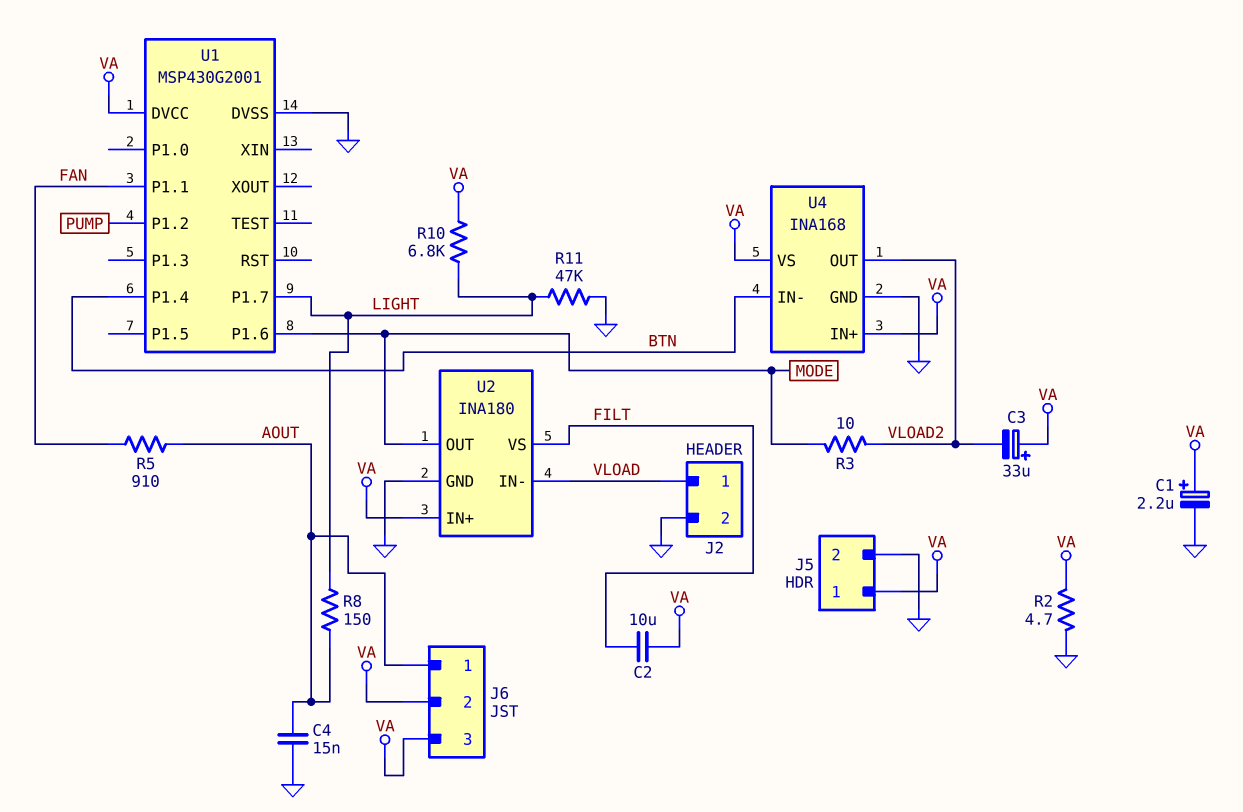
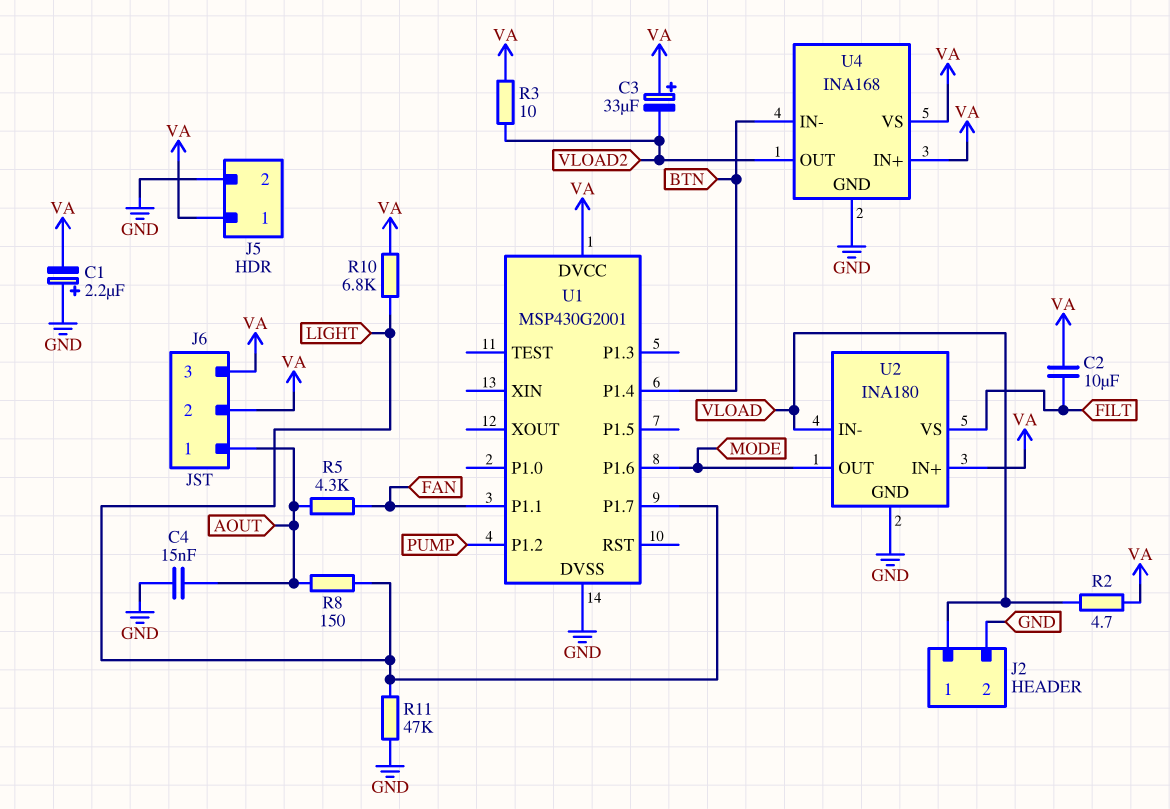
C1: 2.2uF (plus VA, minus GND) -> 2.2uF (plus GND, minus VA)
R2: 4.7 (GND, VA) -> 4.7 (VA, VLOAD)
R3: 10 (MODE, VLOAD2) -> 10 (VA, VLOAD2)
R5: 910 (AOUT, FAN) -> 4.3k (AOUT, FAN)

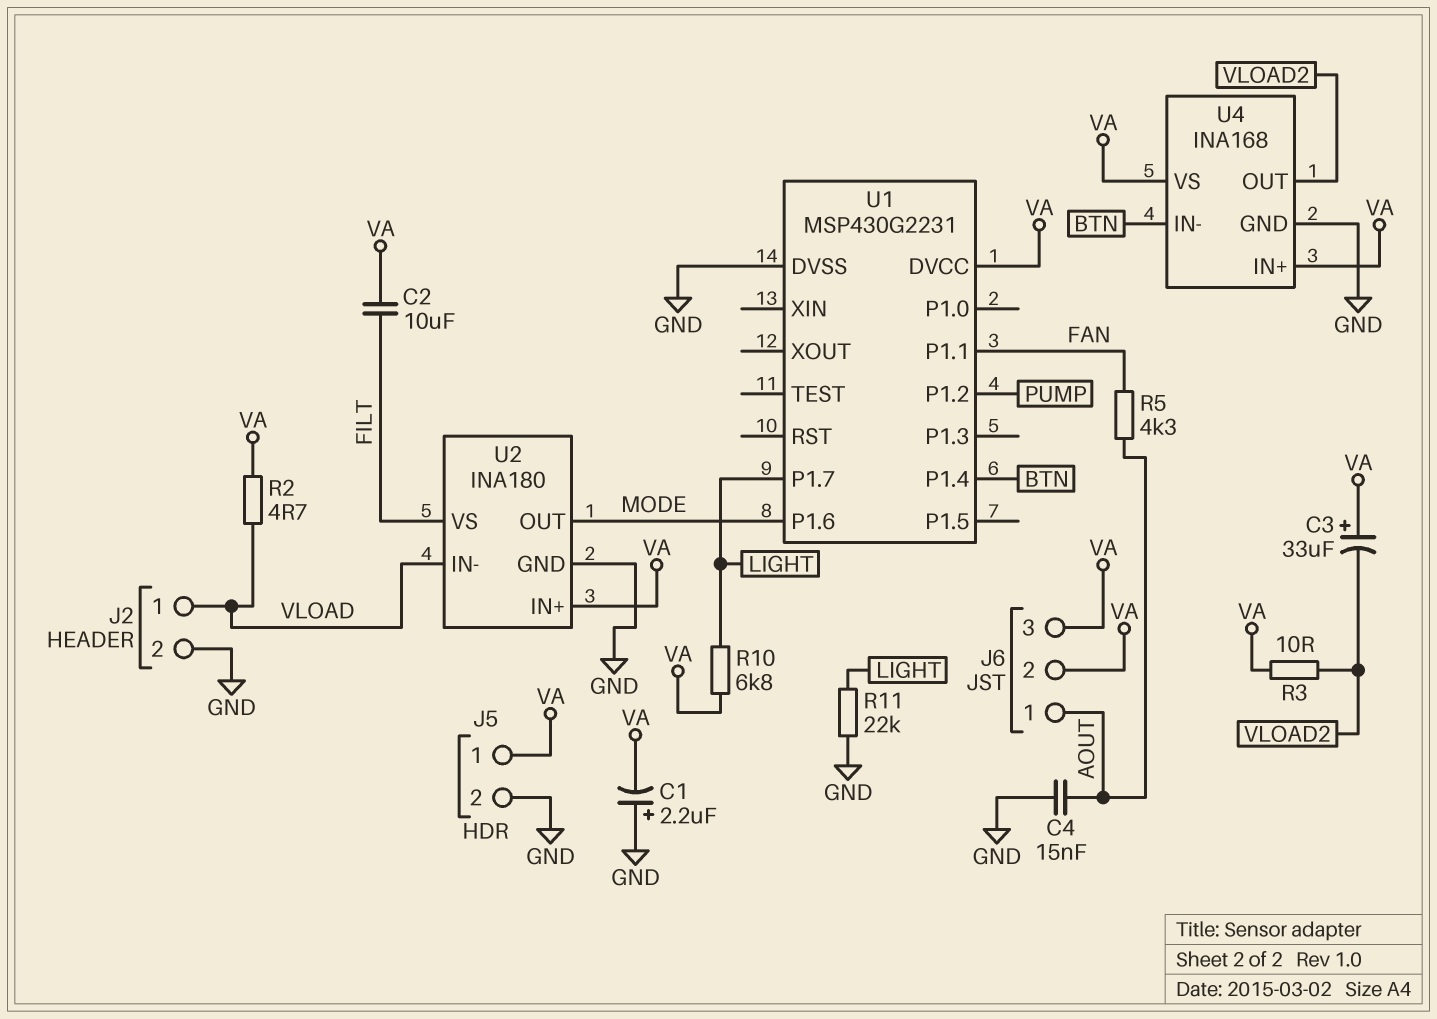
R8: 150 (AOUT, LIGHT) -> none
R11: 47k (GND, LIGHT) -> 22k (GND, LIGHT)
U1: MSP430G2001 -> MSP430G2231

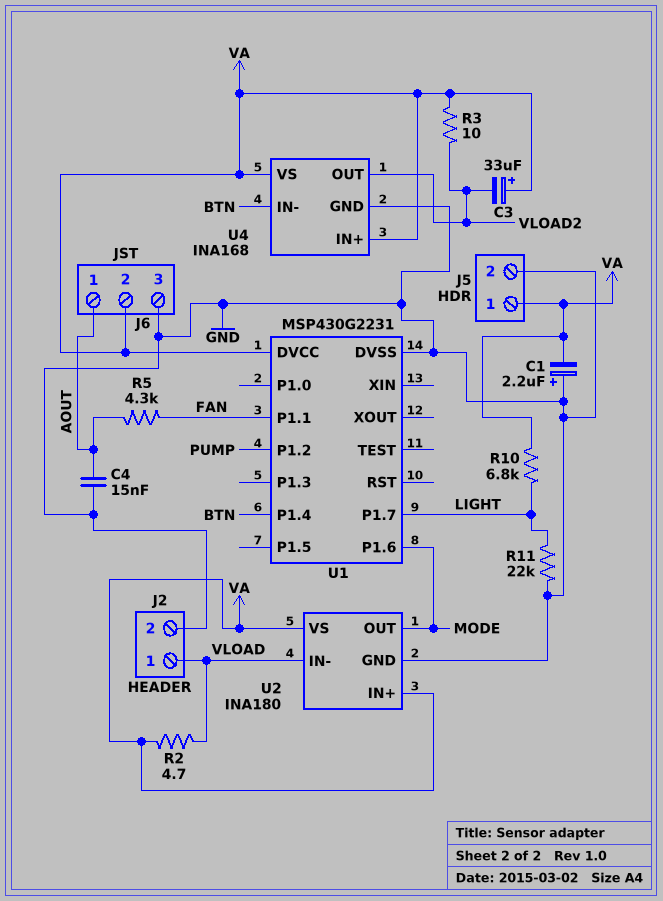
C2: 10uF (FILT, VA) -> none
J6 pin 3: VA -> GND
U2 pin VS: FILT -> VA

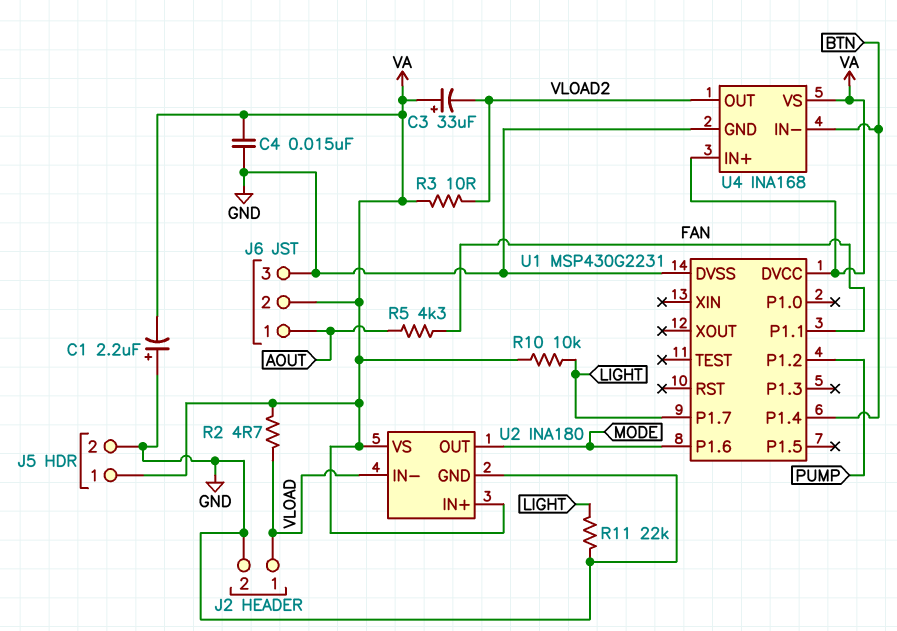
C4: 15nF (AOUT, GND) -> 15nF (GND, VA)
R10: 6.8k (LIGHT, VA) -> 10k (LIGHT, VA)

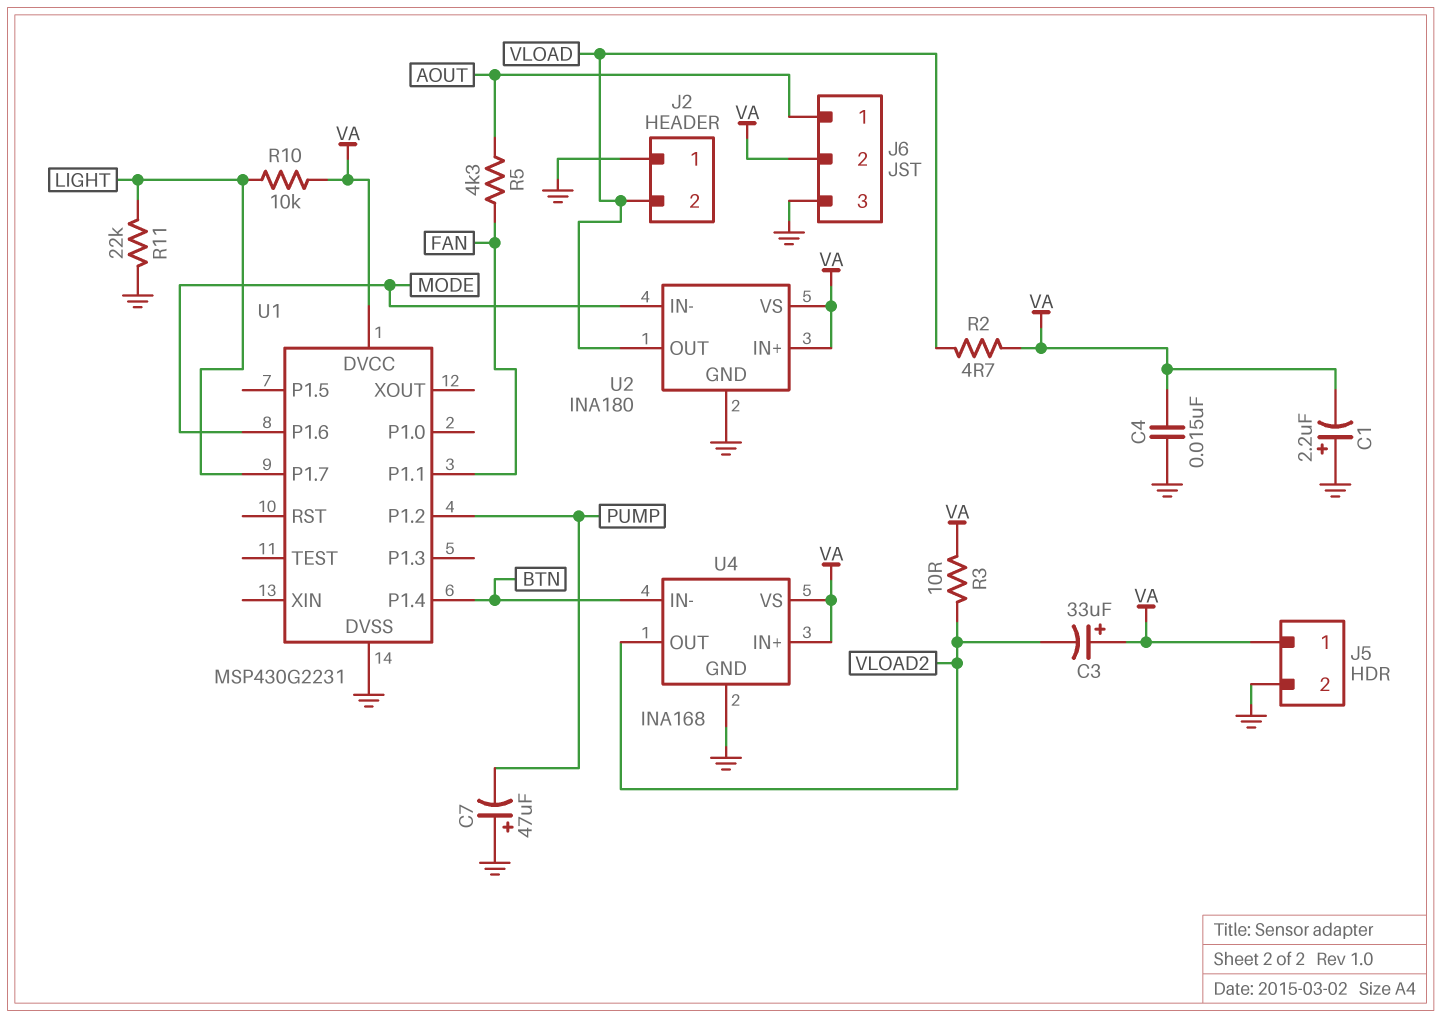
C7: none -> 47uF (plus GND, minus PUMP)
J2 pin 1: VLOAD -> GND
J2 pin 2: GND -> VLOAD
U2 pin IN-: VLOAD -> MODE
U2 pin OUT: MODE -> VLOAD

